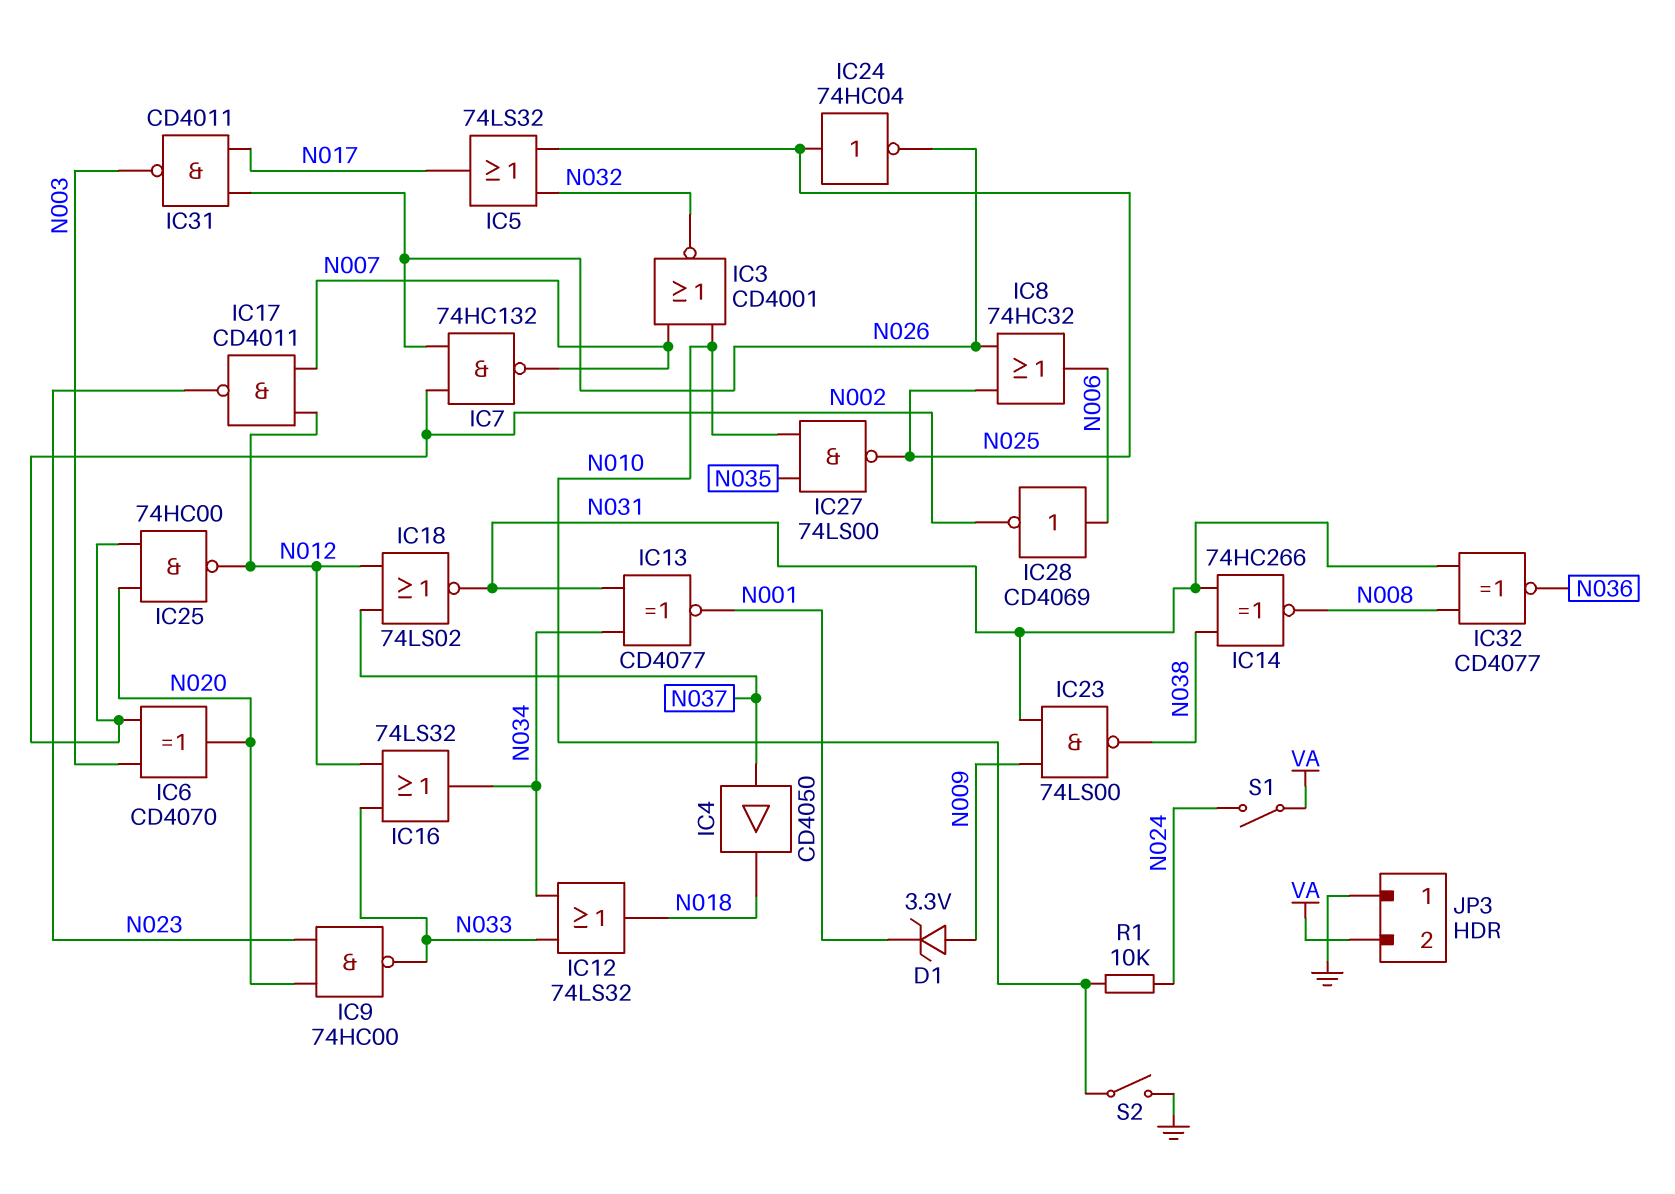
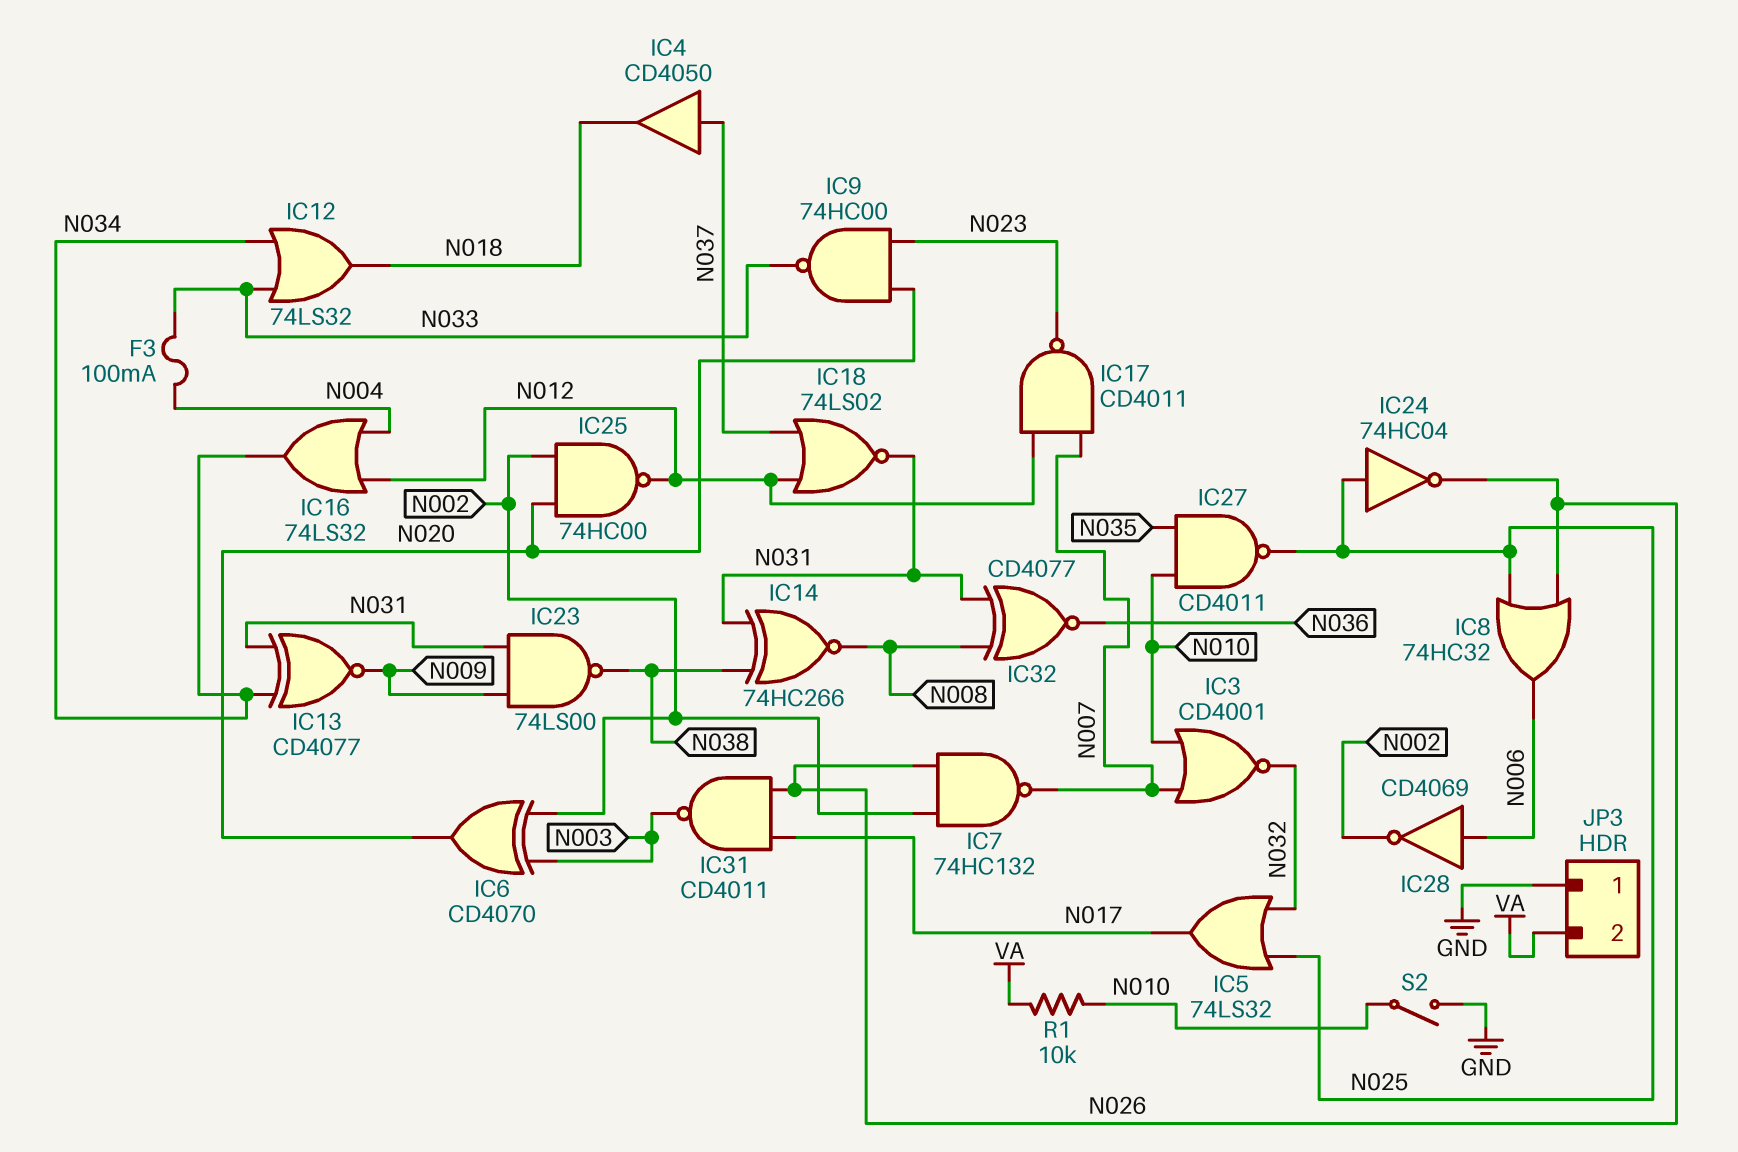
D1: zener 3.3V (A N009, K N001) -> none
F3: none -> 100mA (N004, N033)
IC13: XNOR CD4077 (in N031, in N034, out N001) -> XNOR CD4077 (in N031, in N034, out N009)
IC16: OR 74LS32 (in N012, in N033, out N034) -> OR 74LS32 (in N004, in N012, out N034)
IC27: NAND 74LS00 (in N010, in N035, out N025) -> NAND CD4011 (in N010, in N035, out N025)
R1: 10k (N010, N024) -> 10k (N010, VA)
S1: switch (N024, VA) -> none

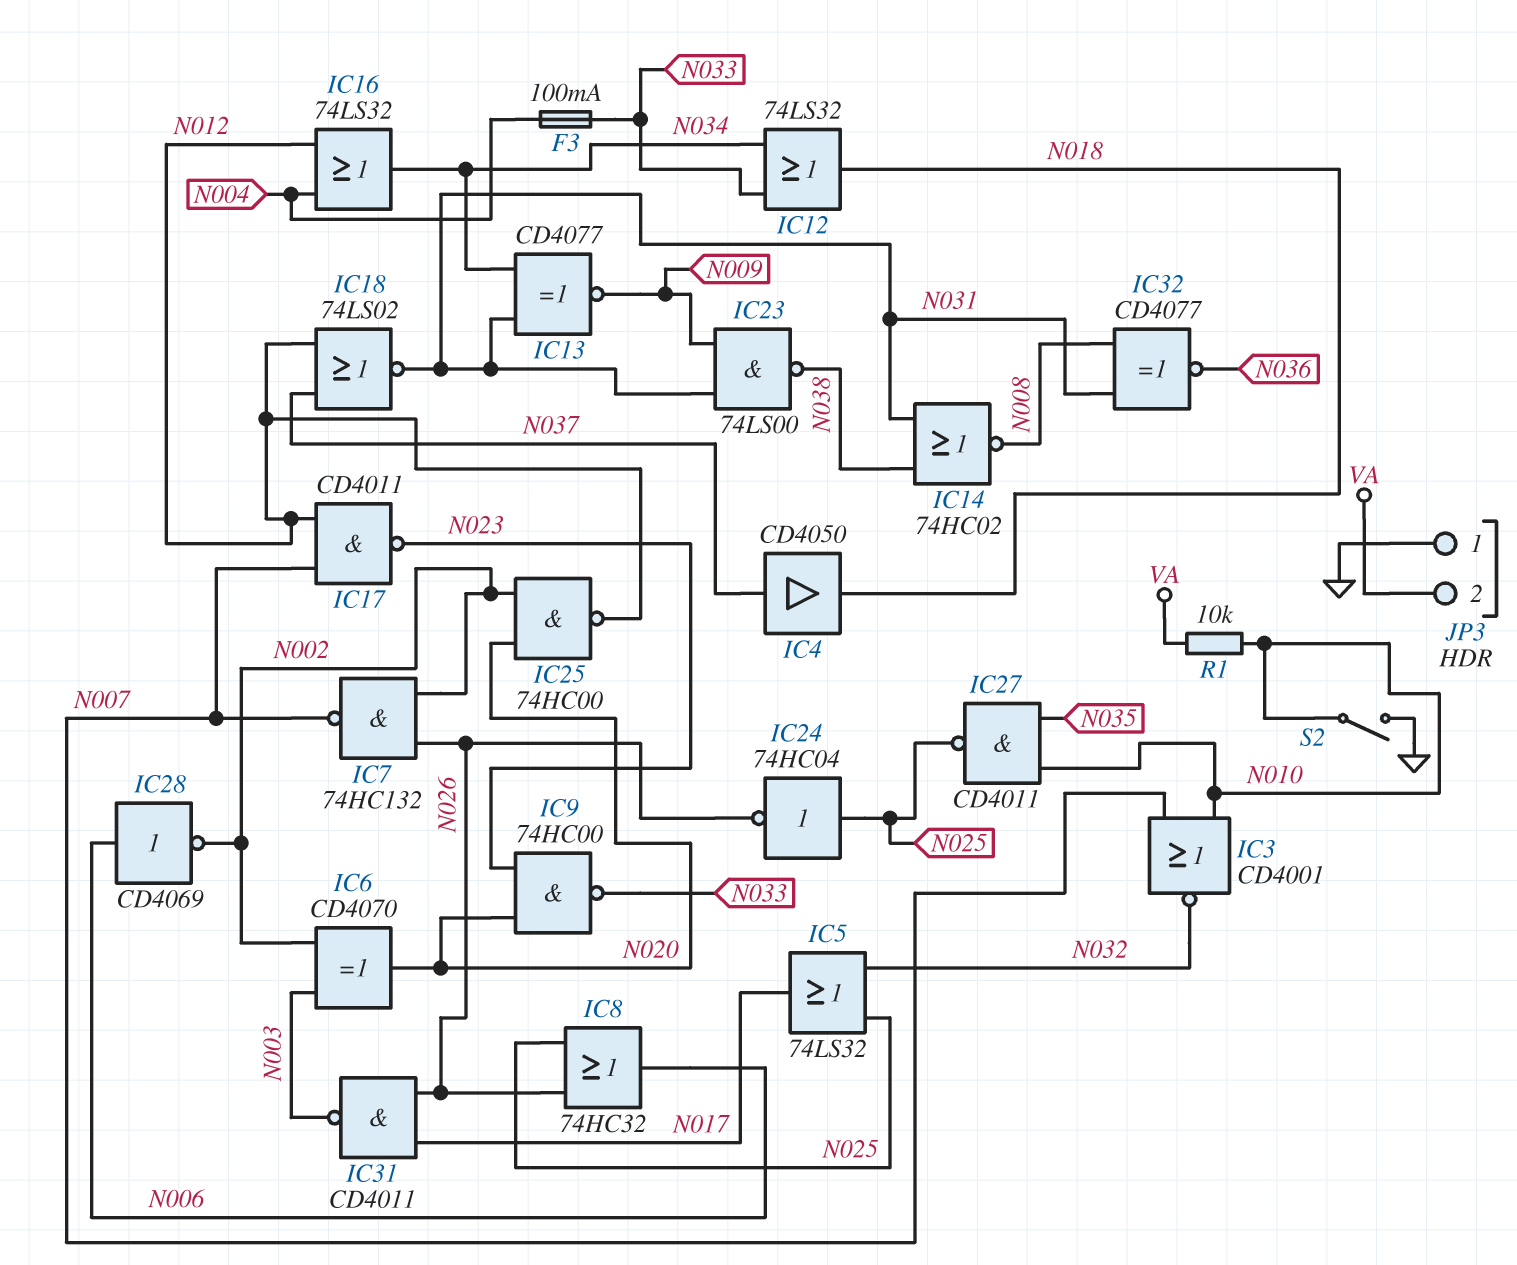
IC14: XNOR 74HC266 (in N031, in N038, out N008) -> NOR 74HC02 (in N031, in N038, out N008)

